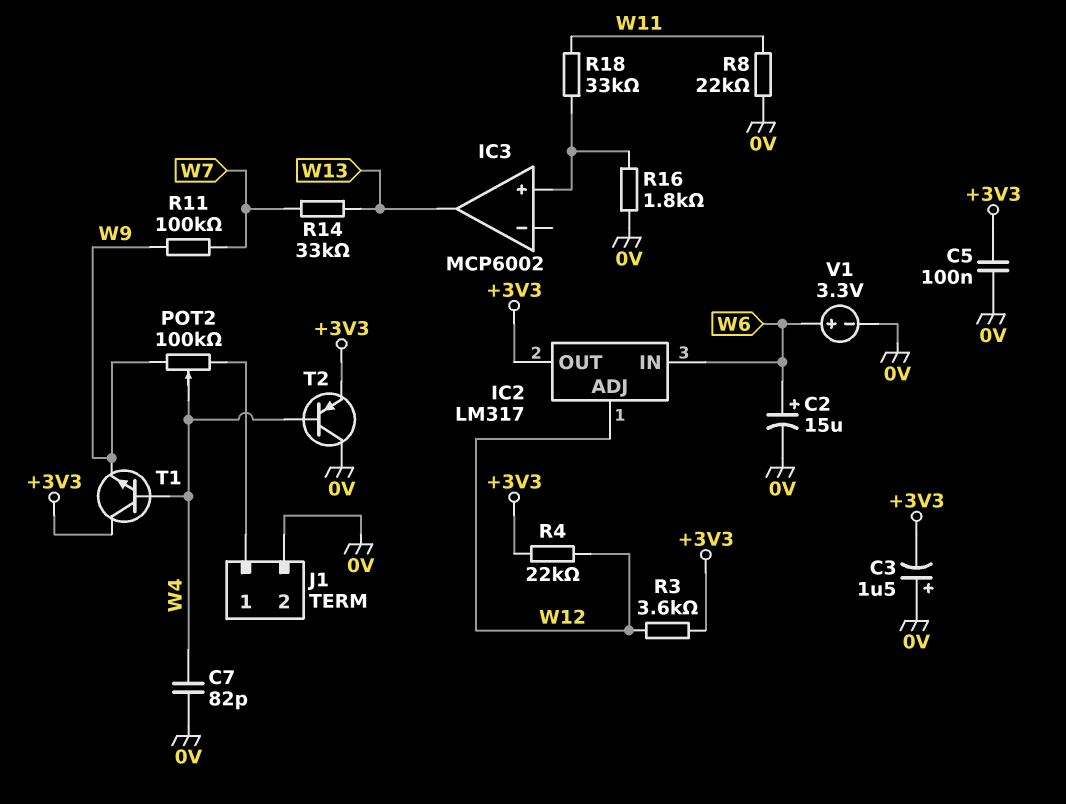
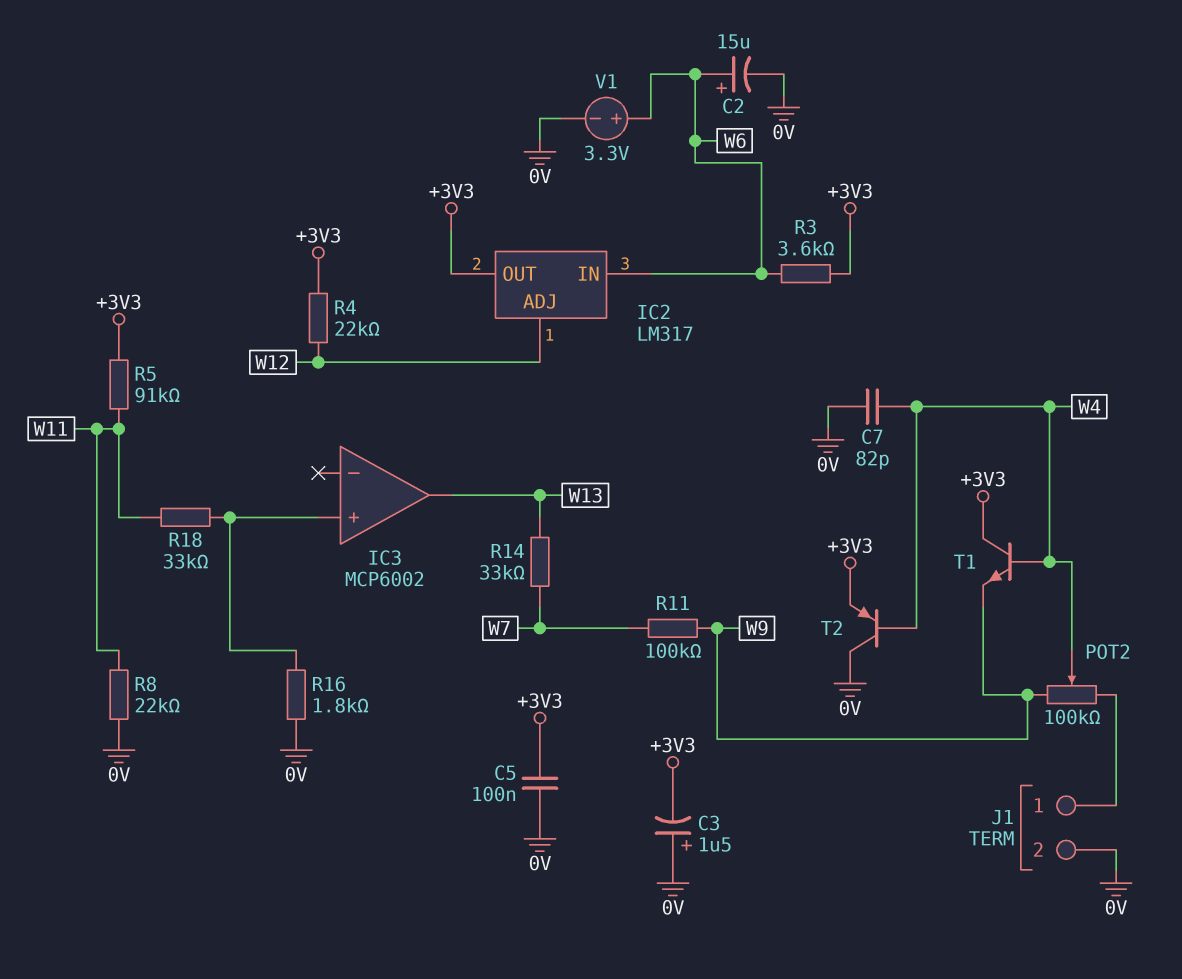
R3: 3.6k (+3V3, W12) -> 3.6k (+3V3, W6)
R5: none -> 91k (+3V3, W11)

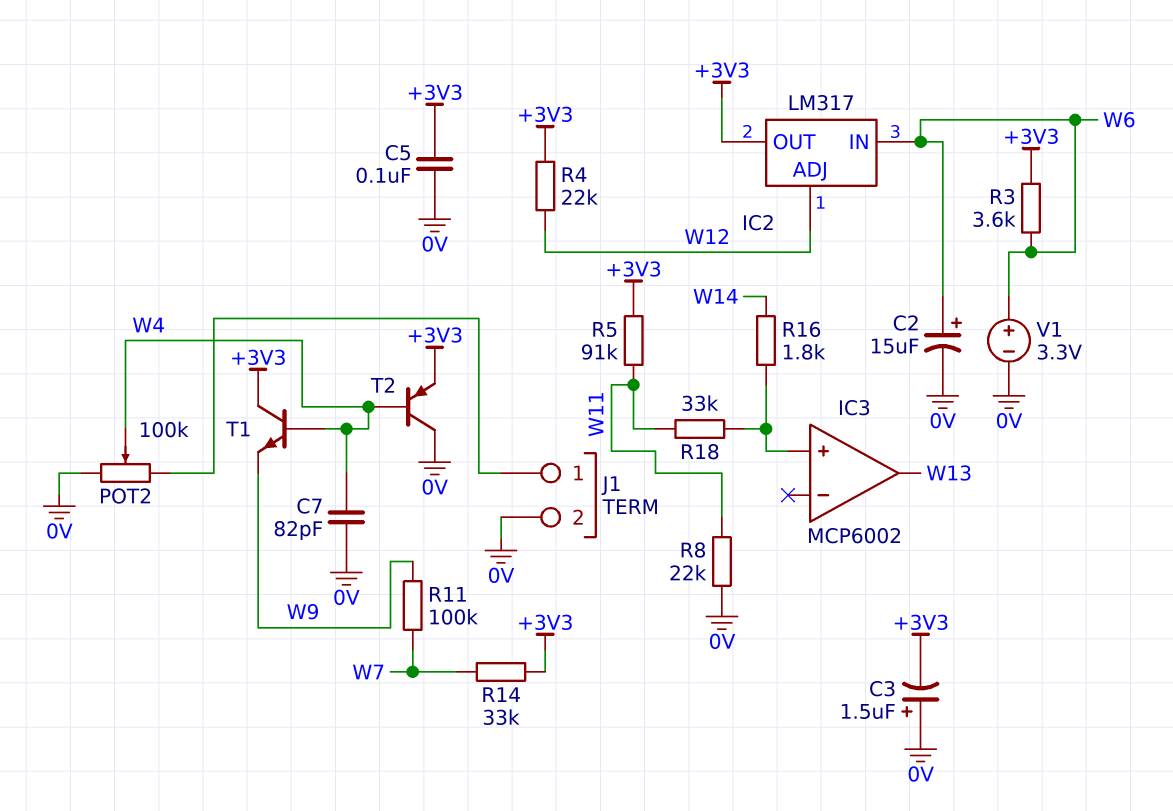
POT2: 100k (J1/1, W9, wiper W4) -> 100k (0V, J1/1, wiper W4)
R14: 33k (W7, W13) -> 33k (+3V3, W7)
R16: 1.8k (0V, IC3/in+) -> 1.8k (IC3/in+, W14)

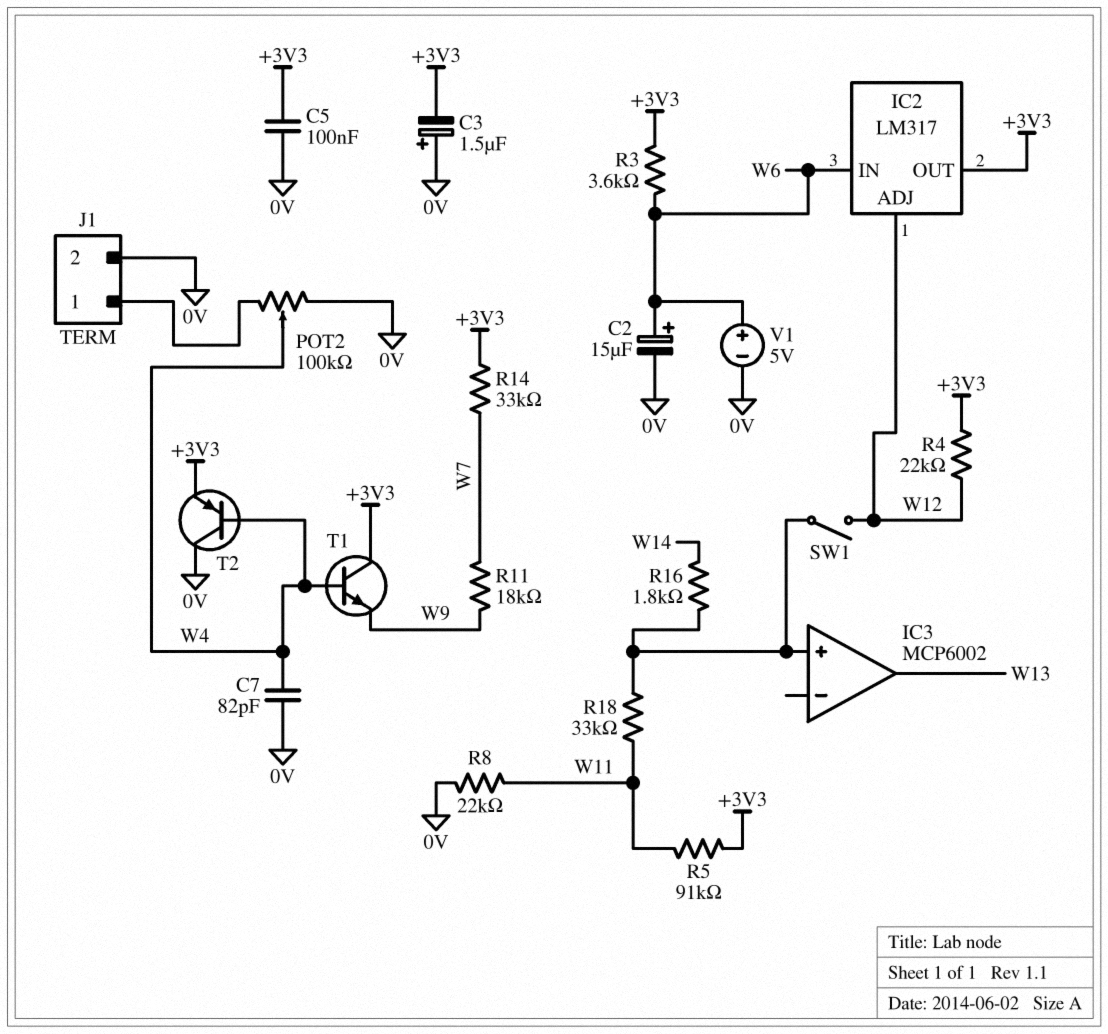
R11: 100k (W7, W9) -> 18k (W7, W9)
SW1: none -> switch (IC3/in+, W12)
V1: 3.3V (plus W6, minus 0V) -> 5V (plus W6, minus 0V)

